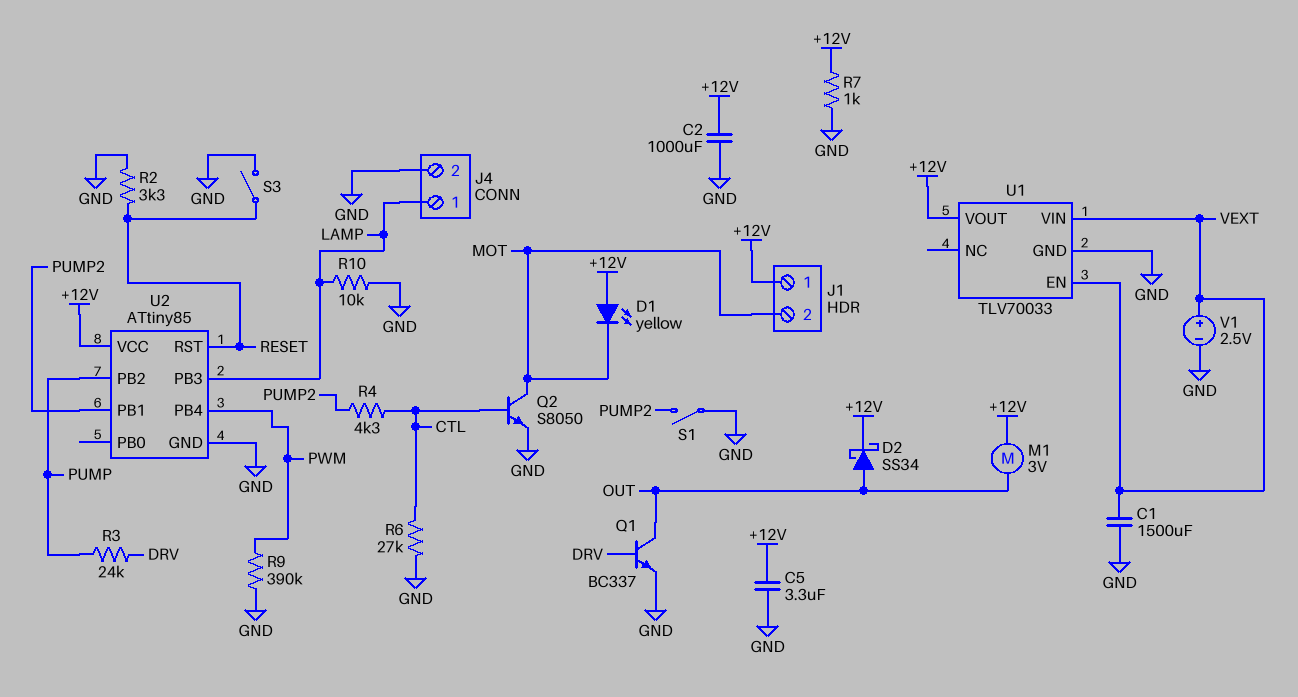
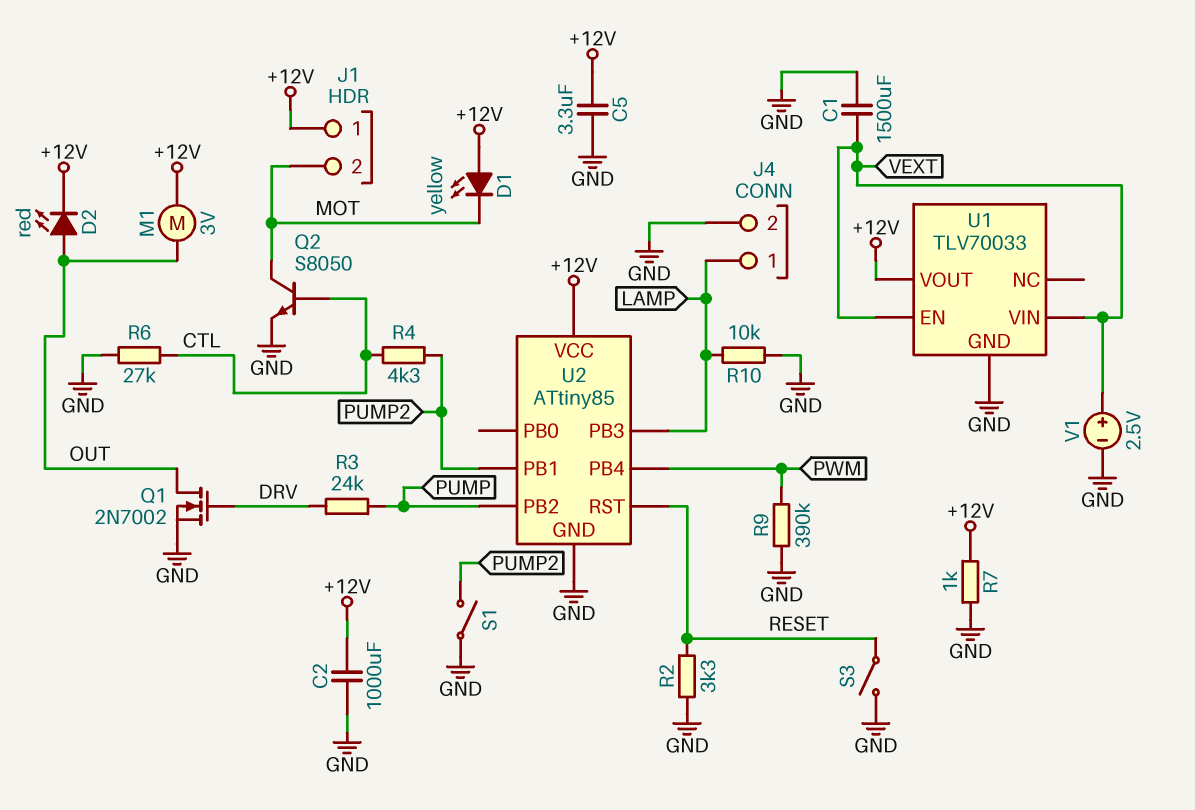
D2: schottky SS34 (A OUT, K +12V) -> LED red (A OUT, K +12V)
Q1: NPN BC337 (B DRV, C OUT, E GND) -> NMOS 2N7002 (G DRV, D OUT, S GND)

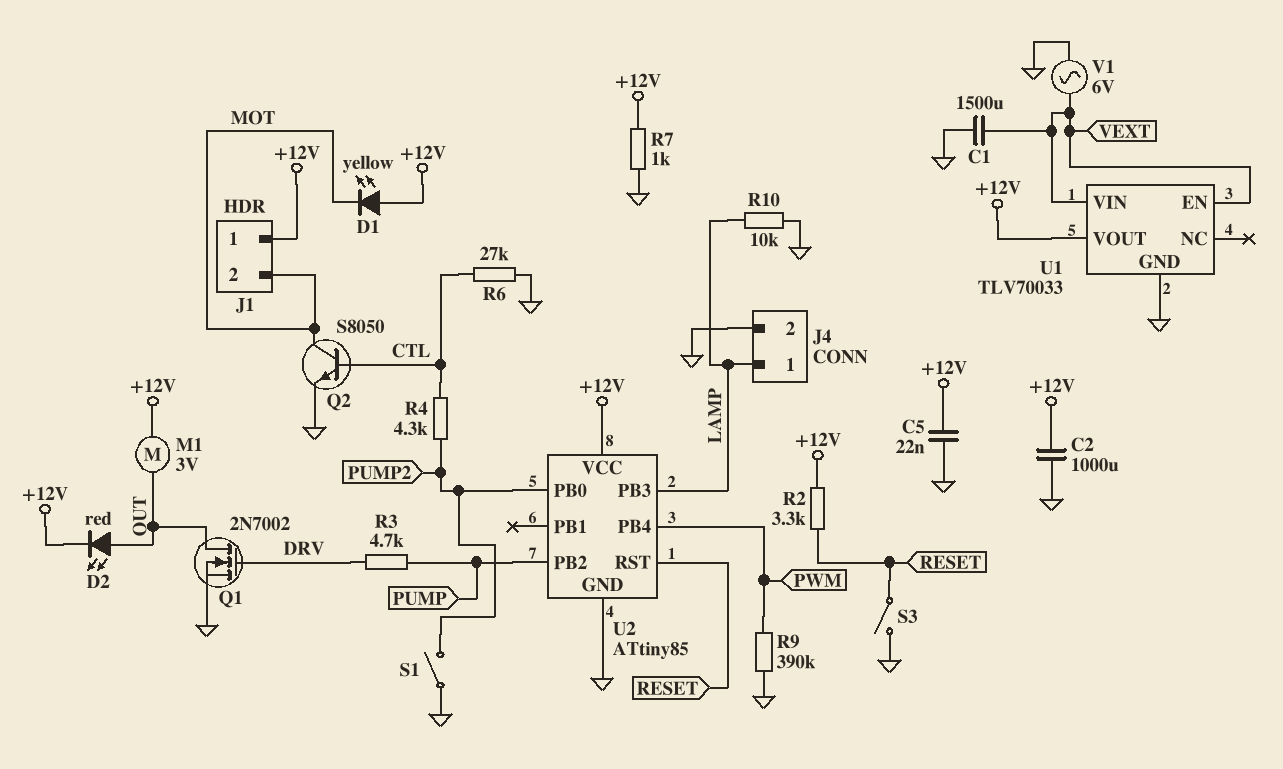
C5: 3.3uF (+12V, GND) -> 22nF (+12V, GND)
R2: 3.3k (GND, RESET) -> 3.3k (+12V, RESET)
R3: 24k (DRV, PUMP) -> 4.7k (DRV, PUMP)
U2 pin PB0: none -> PUMP2
U2 pin PB1: PUMP2 -> none
V1: 2.5V (plus VEXT, minus GND) -> AC 6V (GND, VEXT)

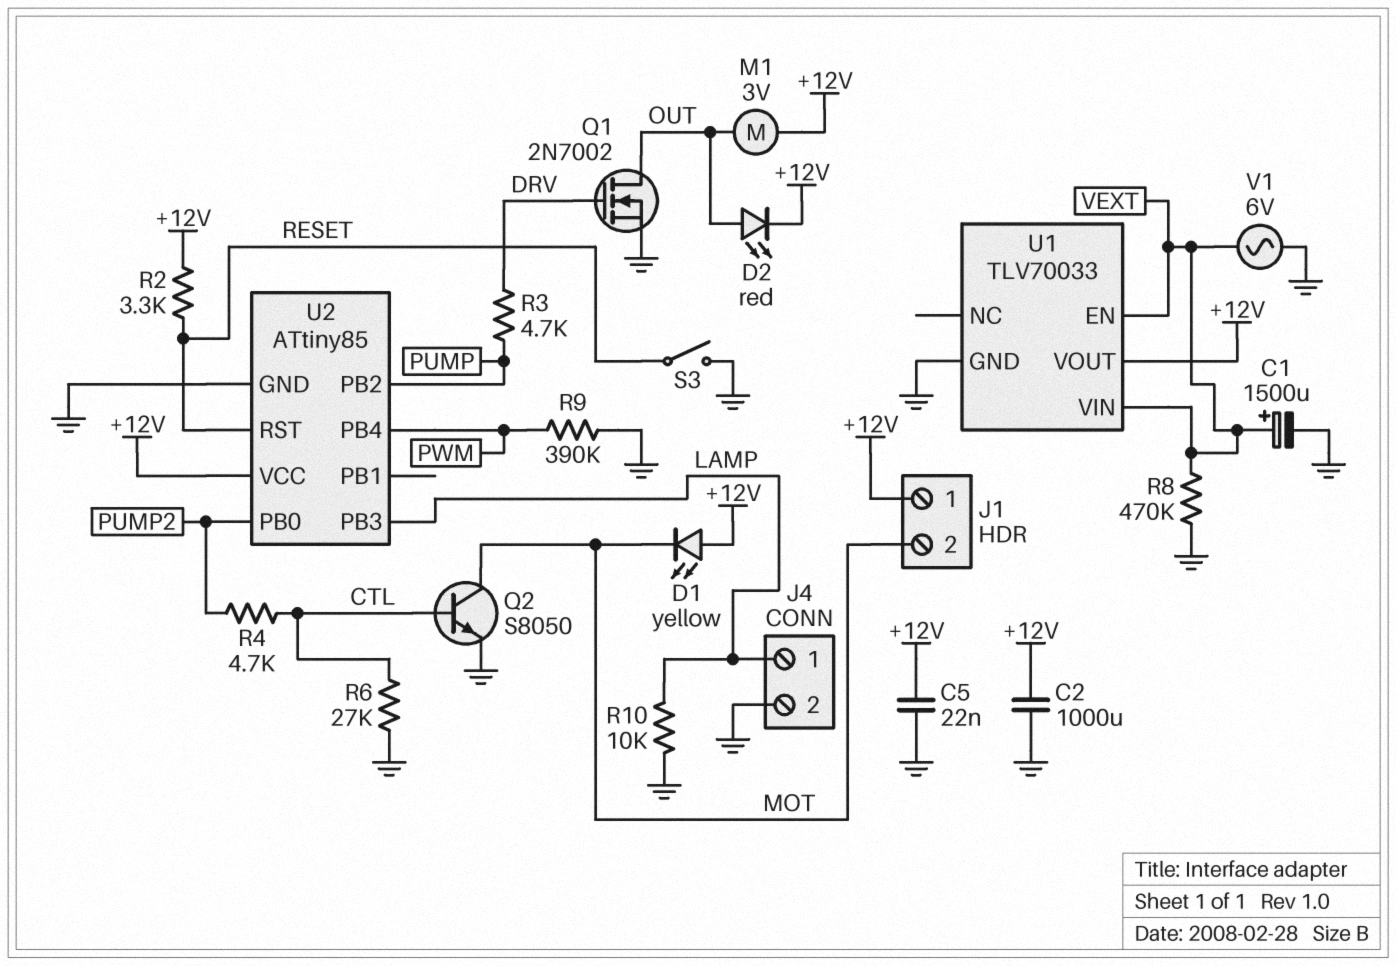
C1: 1500uF (GND, VEXT) -> 1500uF (plus VEXT, minus GND)
R4: 4.3k (CTL, PUMP2) -> 4.7k (CTL, PUMP2)
R7: 1k (+12V, GND) -> none
R8: none -> 470k (GND, VEXT)
S1: switch (GND, PUMP2) -> none

